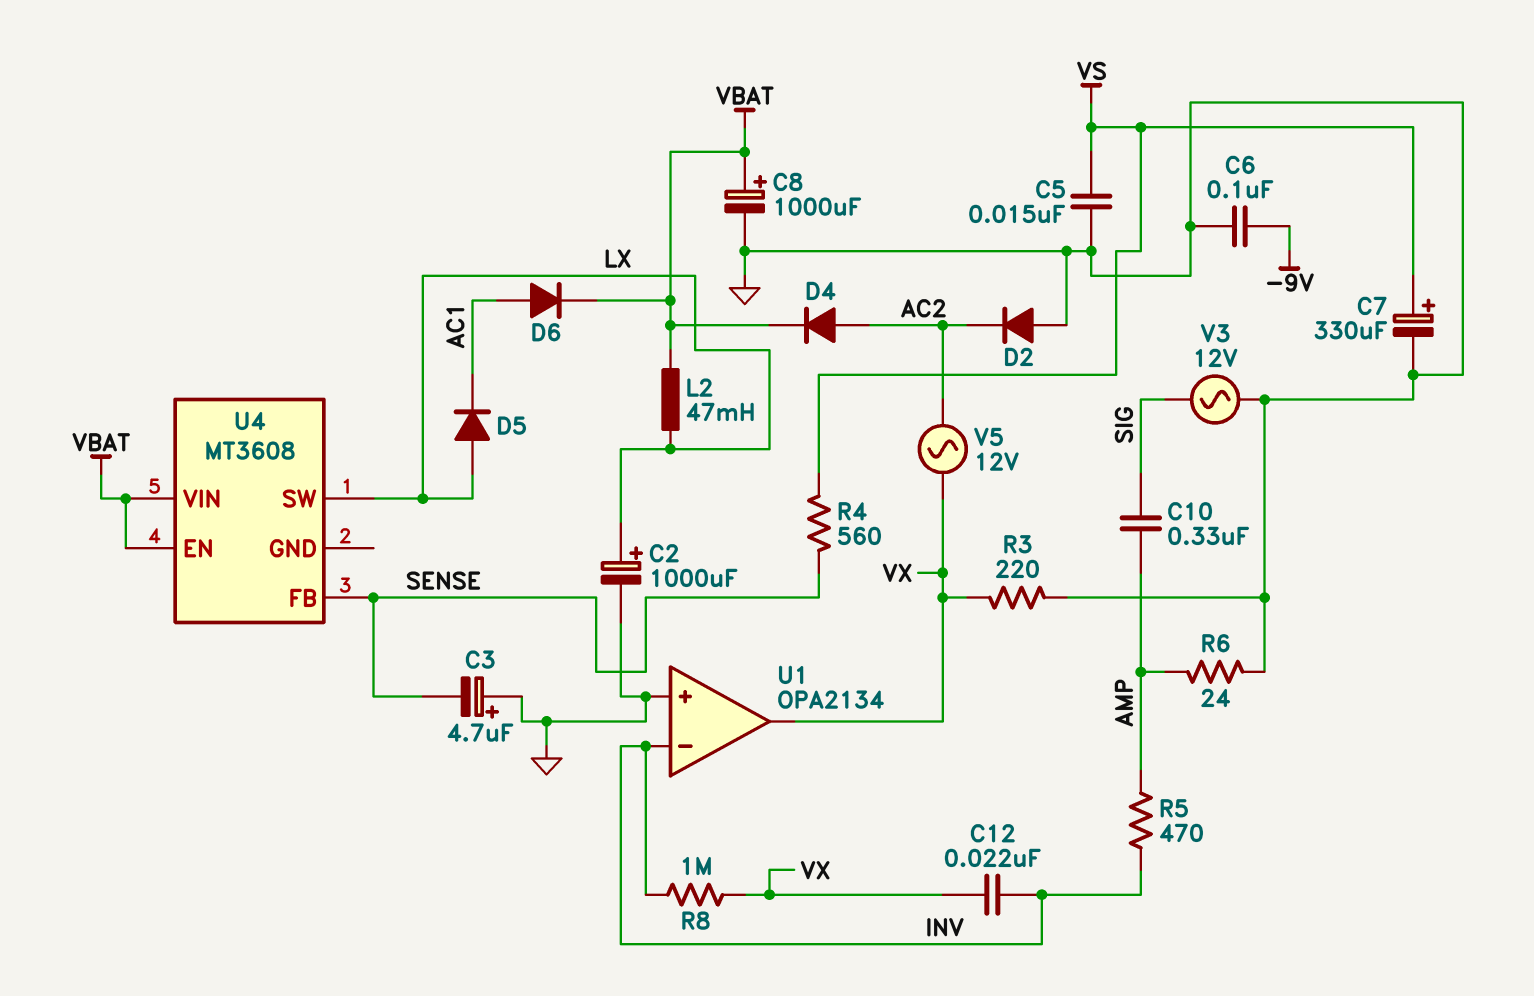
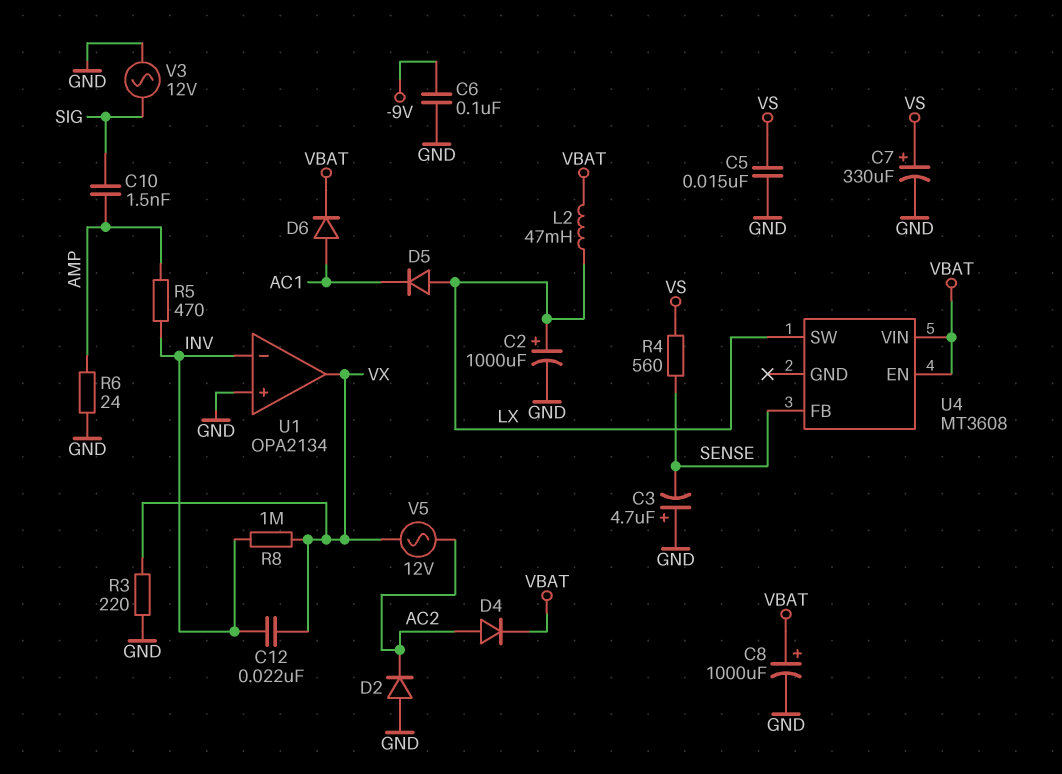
C10: 330nF (AMP, SIG) -> 1.5nF (AMP, SIG)

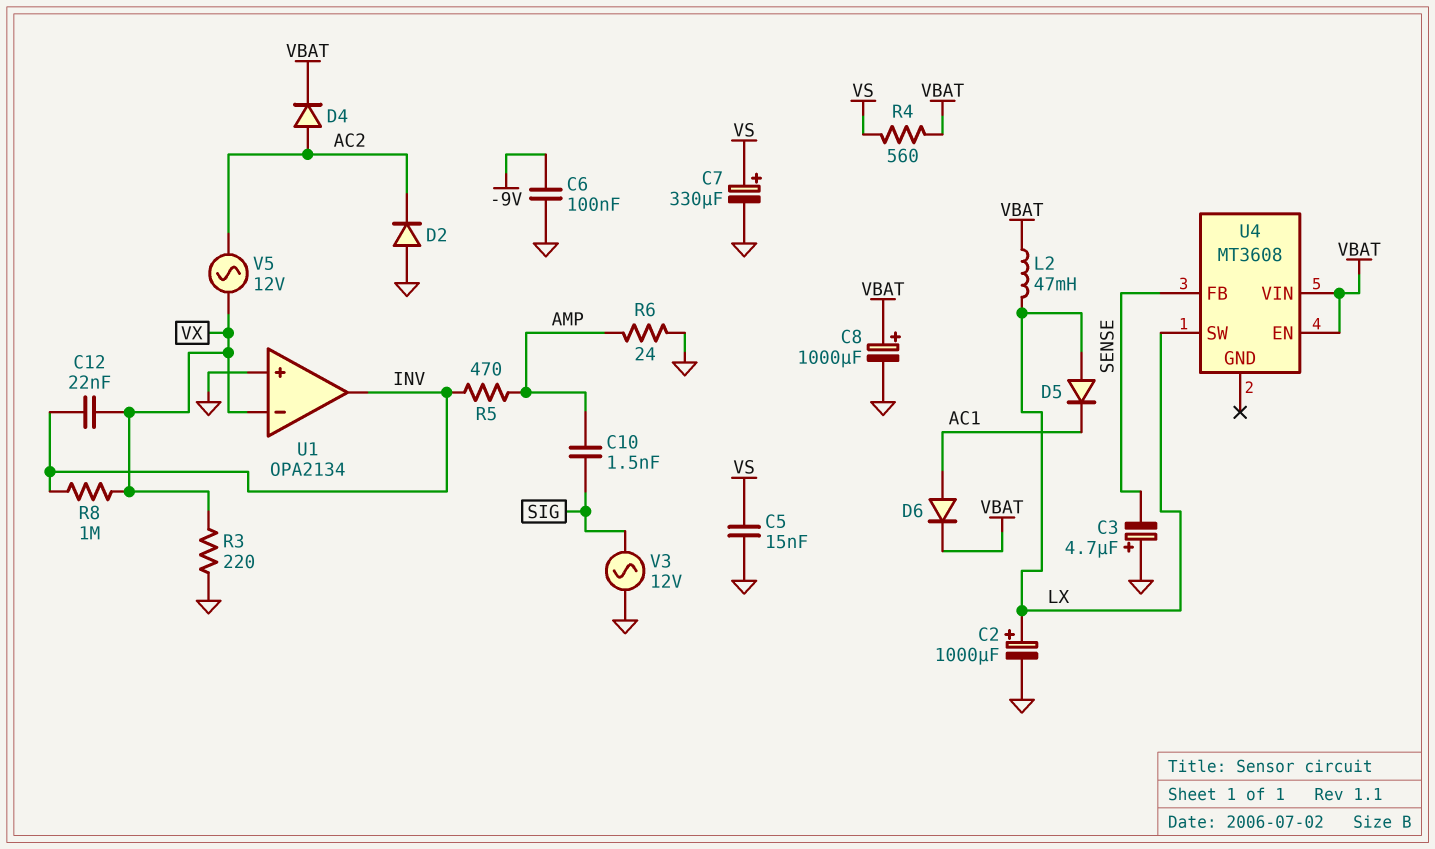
R4: 560 (SENSE, VS) -> 560 (VBAT, VS)
U1 pin in-: INV -> VX
U1 pin out: VX -> INV

